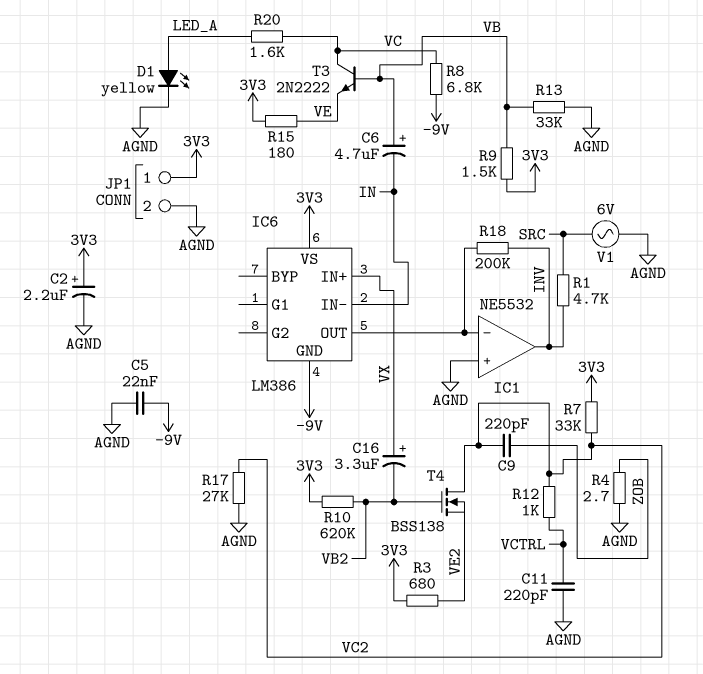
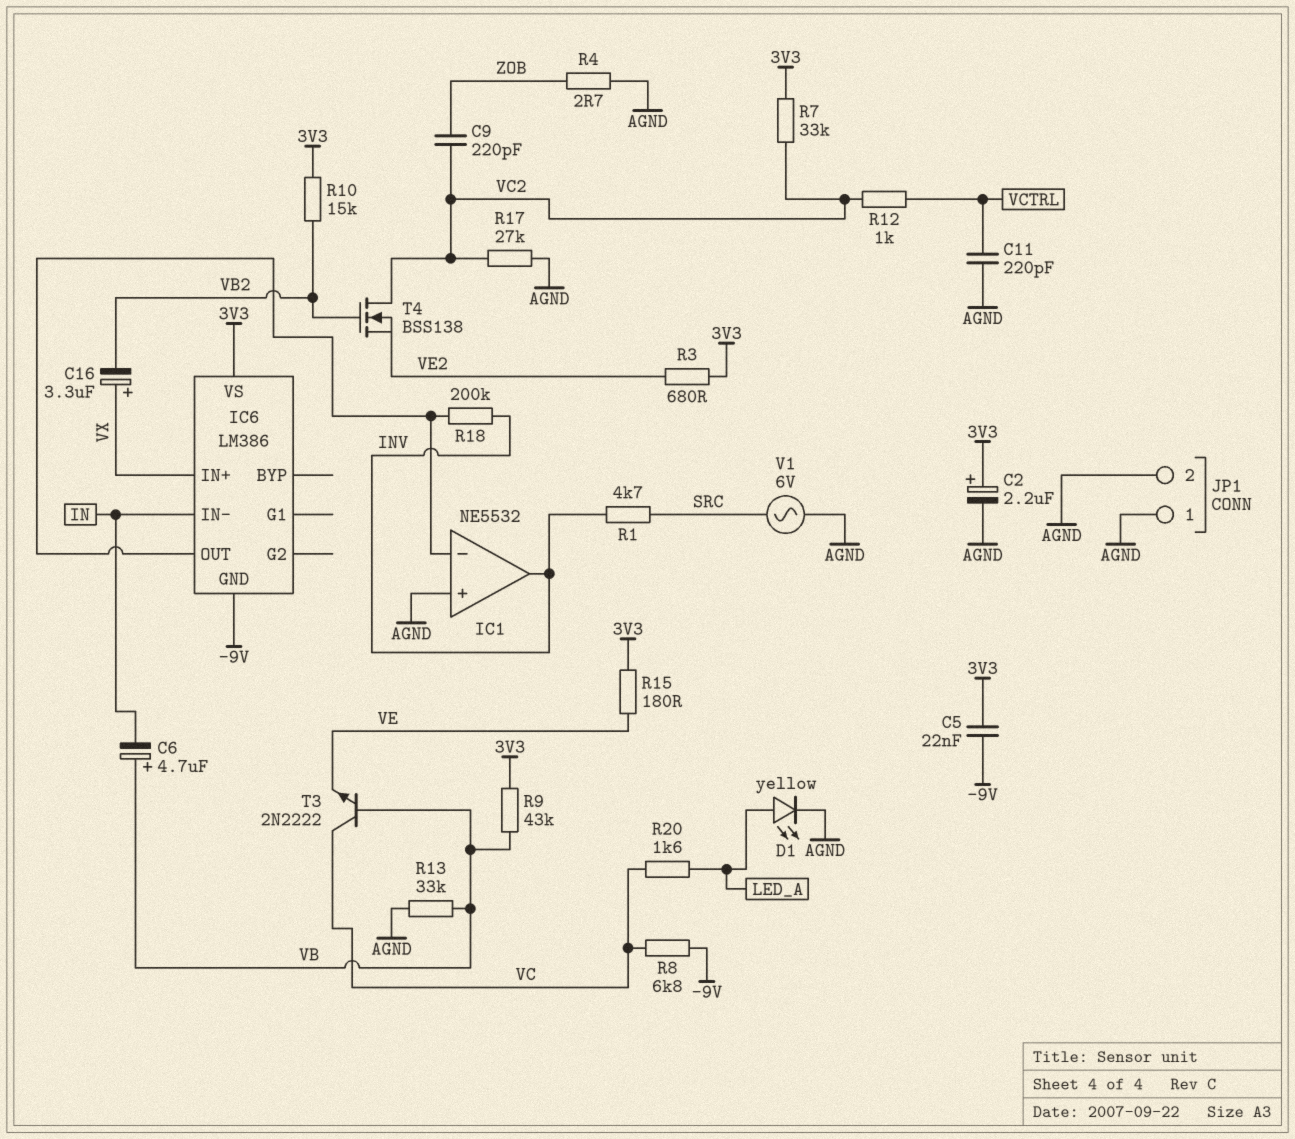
C5: 22nF (-9V, AGND) -> 22nF (-9V, 3V3)
JP1 pin 1: 3V3 -> AGND
R9: 1.5k (3V3, VB) -> 43k (3V3, VB)
R10: 620k (3V3, VB2) -> 15k (3V3, VB2)

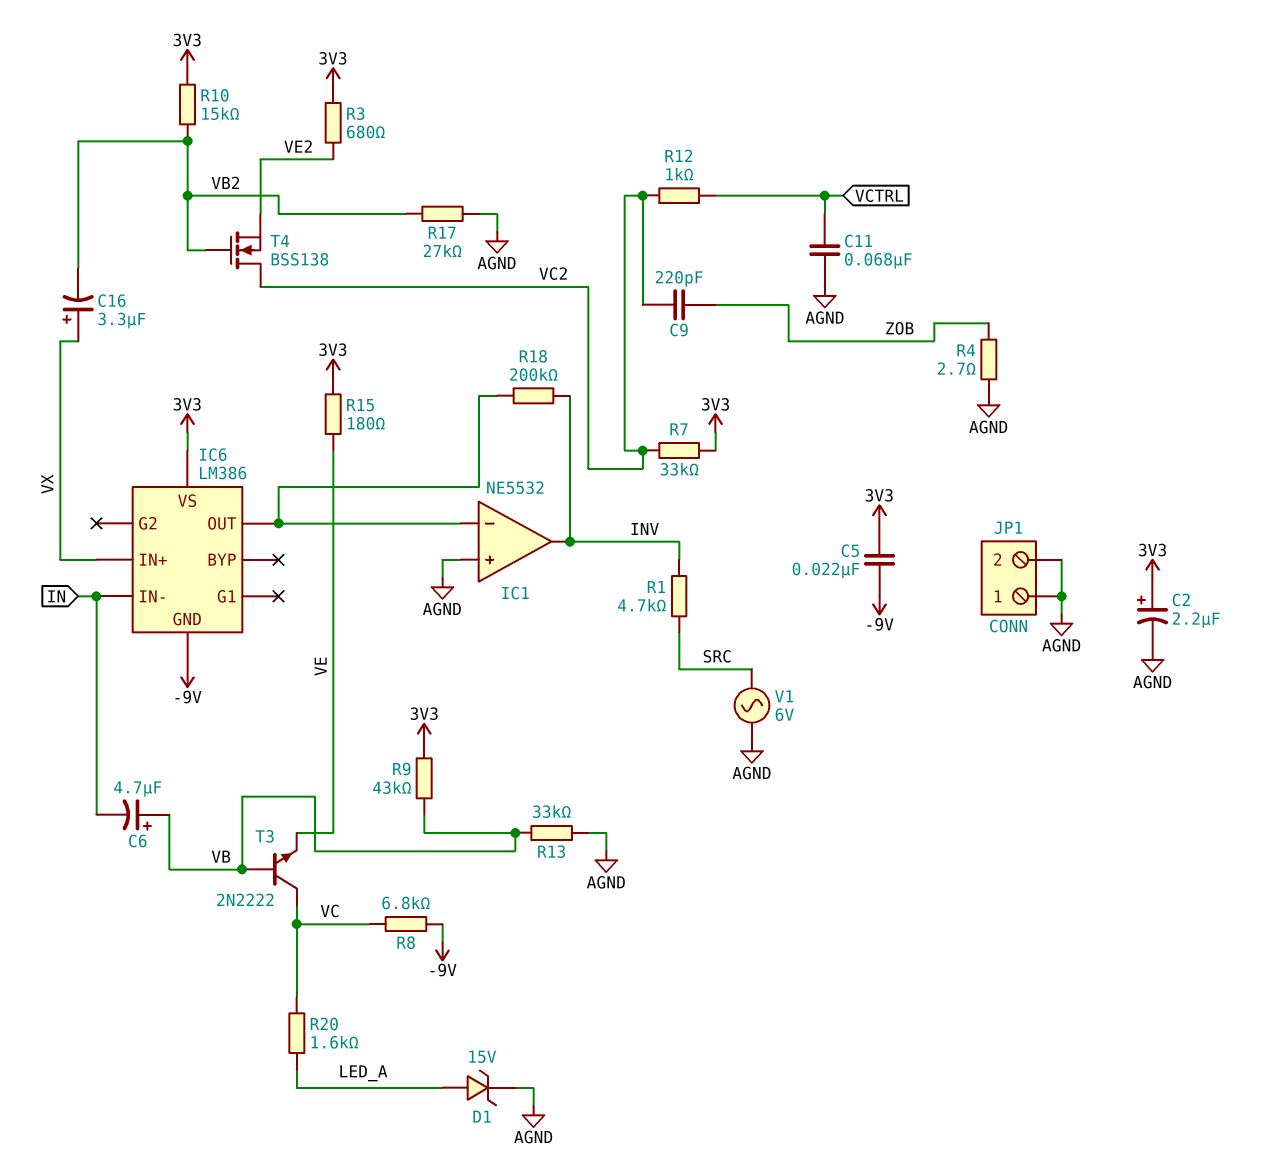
C11: 220pF (AGND, VCTRL) -> 68nF (AGND, VCTRL)
D1: LED yellow (A LED_A, K AGND) -> zener 15V (A LED_A, K AGND)
R17: 27k (AGND, VC2) -> 27k (AGND, VB2)

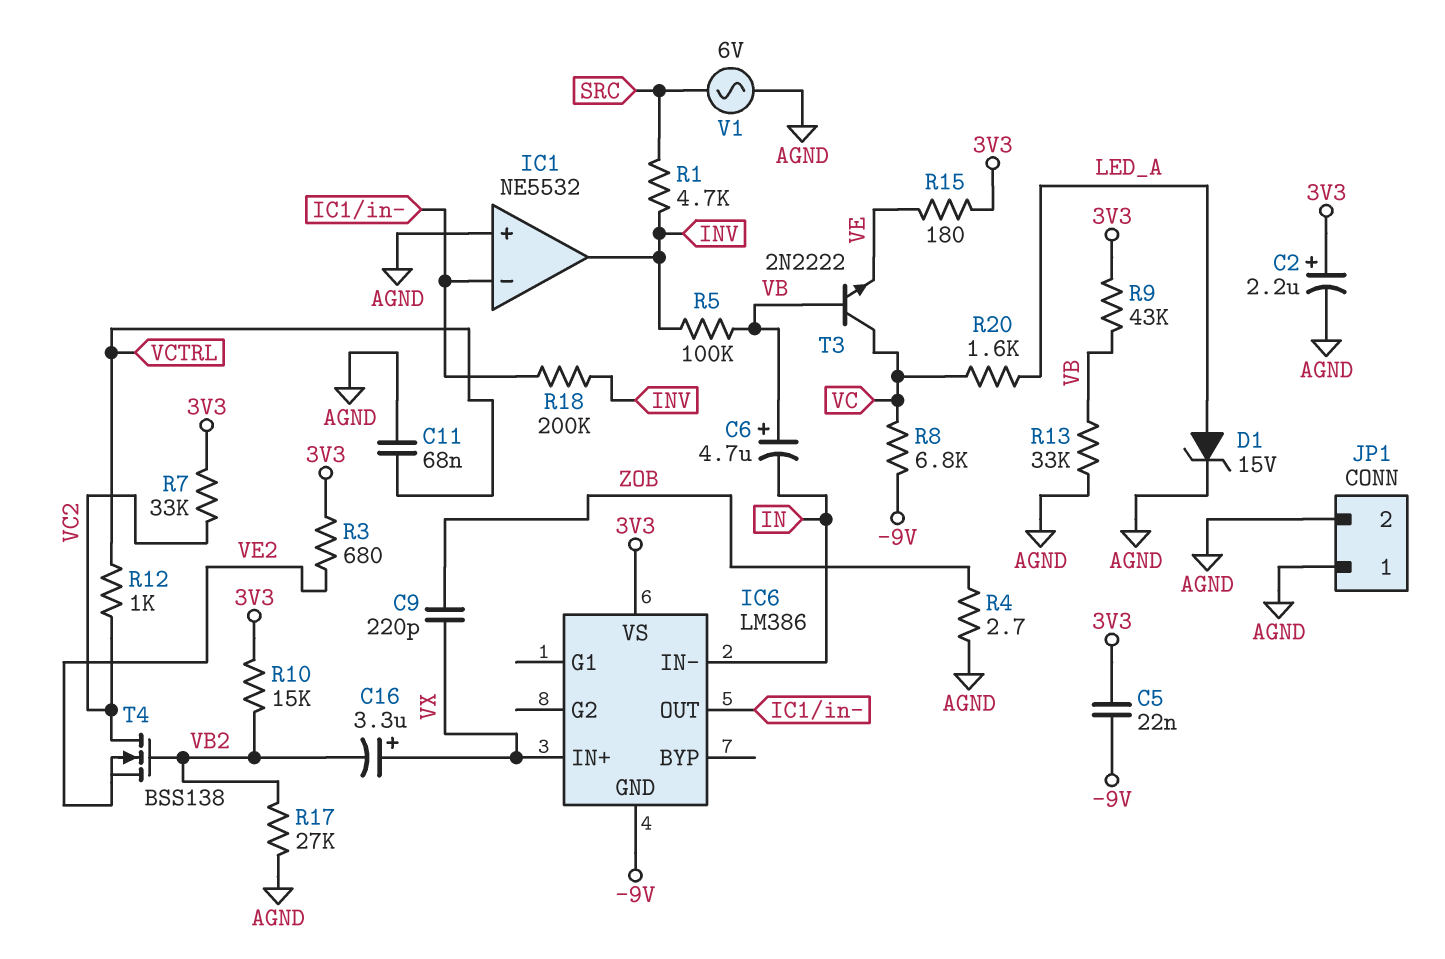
C9: 220pF (VC2, ZOB) -> 220pF (VX, ZOB)
R5: none -> 100k (INV, VB)

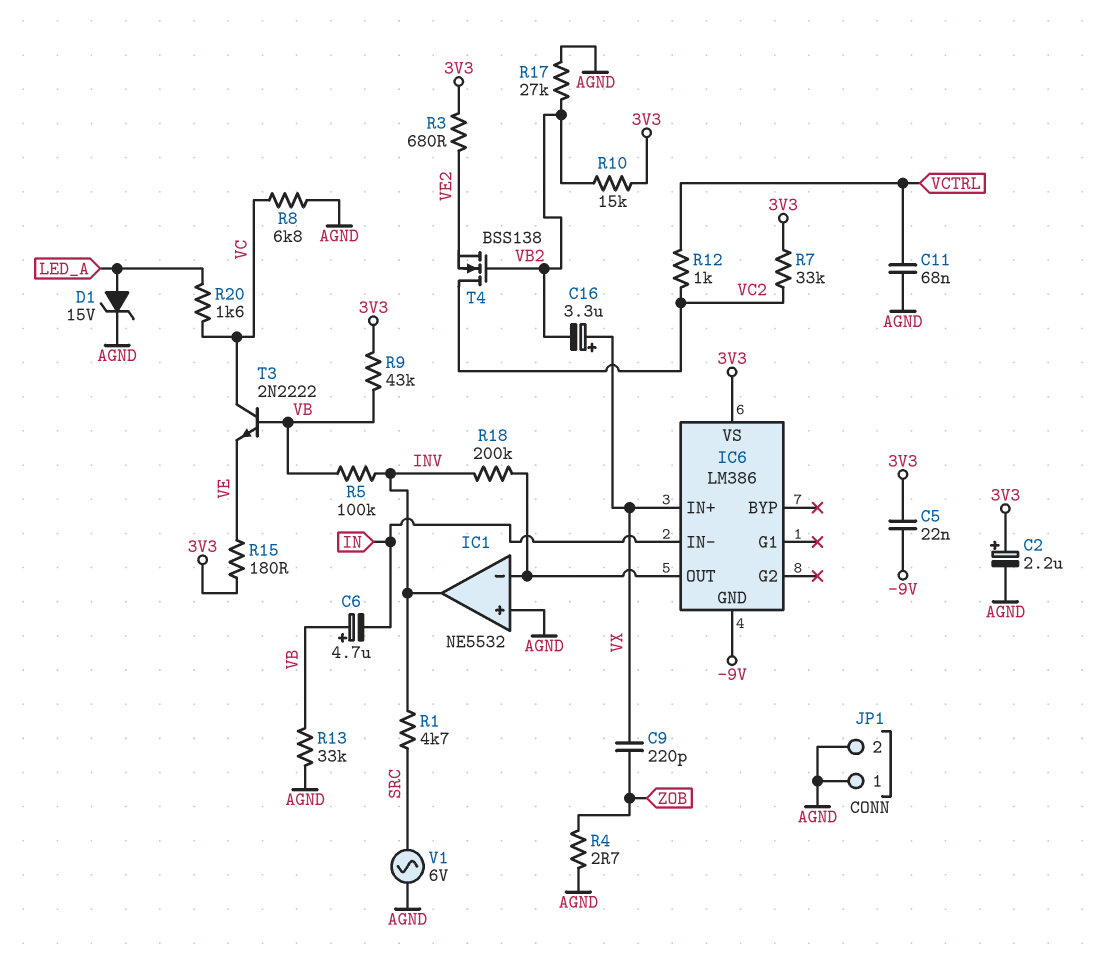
R8: 6.8k (-9V, VC) -> 6.8k (AGND, VC)

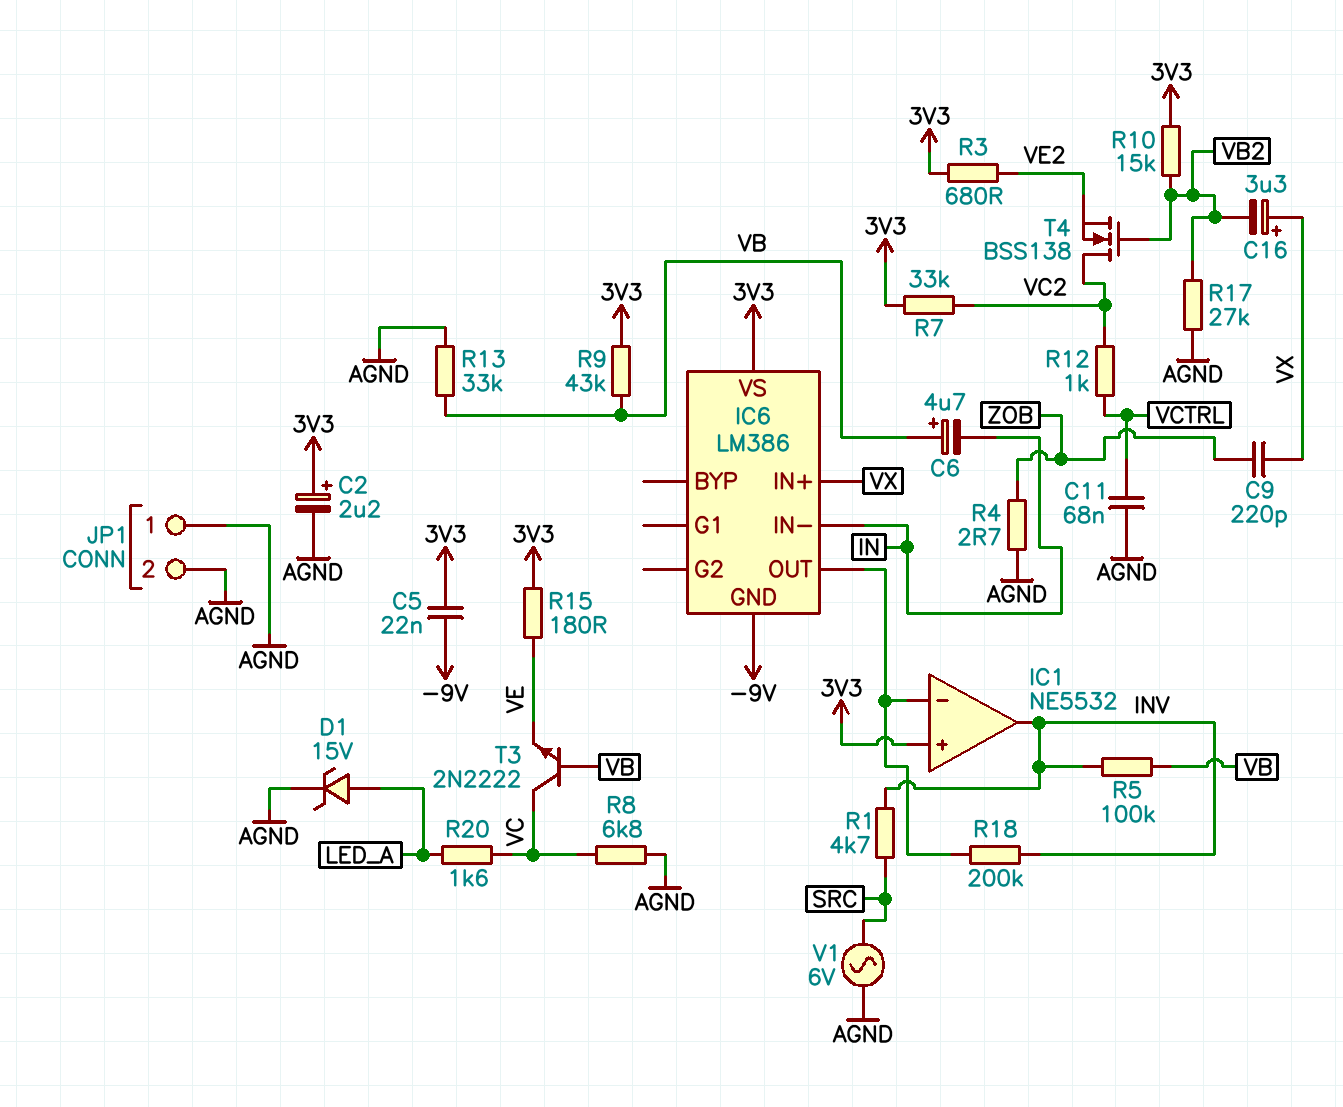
IC1 pin in+: AGND -> 3V3

